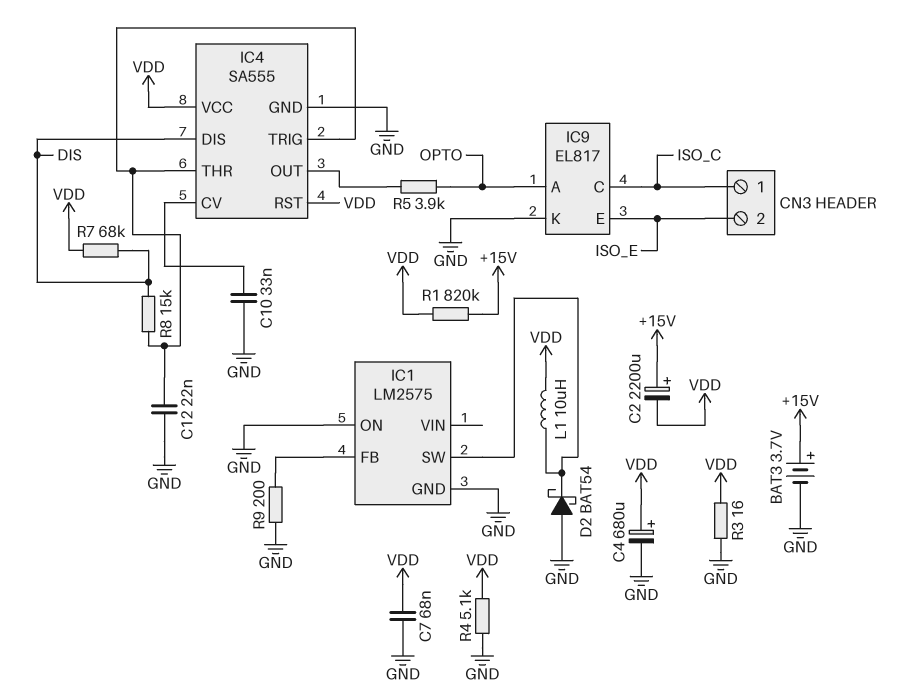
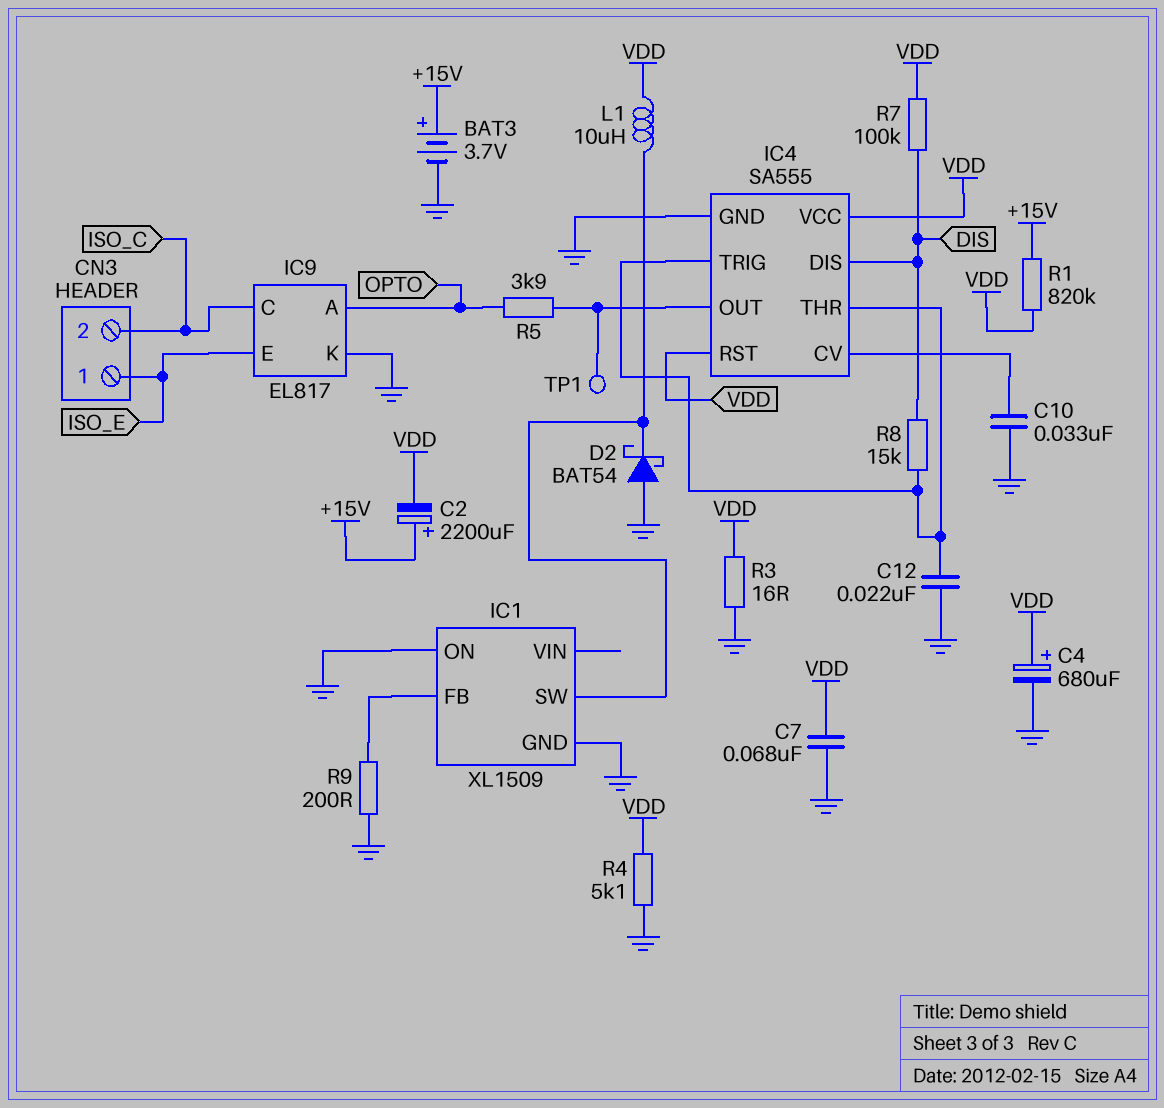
CN3 pin 1: ISO_C -> ISO_E
CN3 pin 2: ISO_E -> ISO_C
IC1: LM2575 -> XL1509
R7: 68k (DIS, VDD) -> 100k (DIS, VDD)
TP1: none -> test point (IC4/OUT)

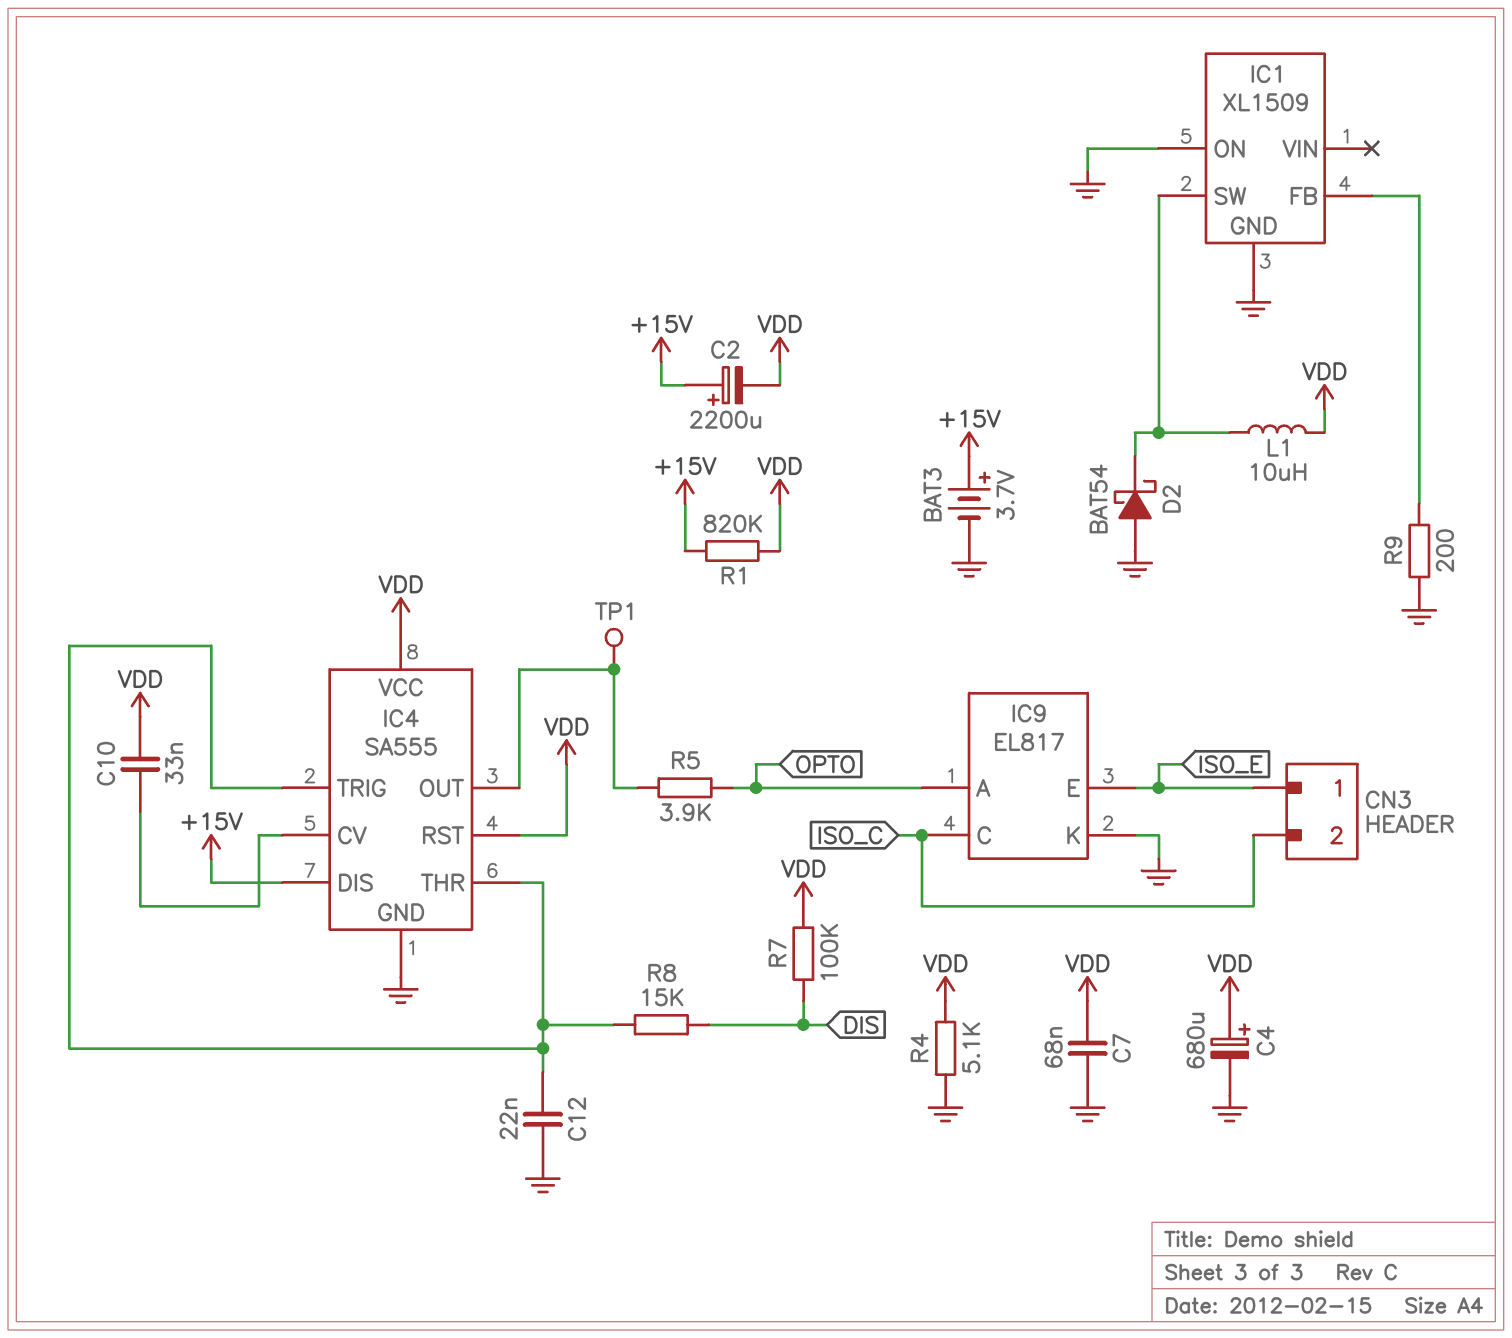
C10: 33nF (GND, IC4/CV) -> 33nF (IC4/CV, VDD)
IC4 pin DIS: DIS -> +15V
R3: 16 (GND, VDD) -> none

